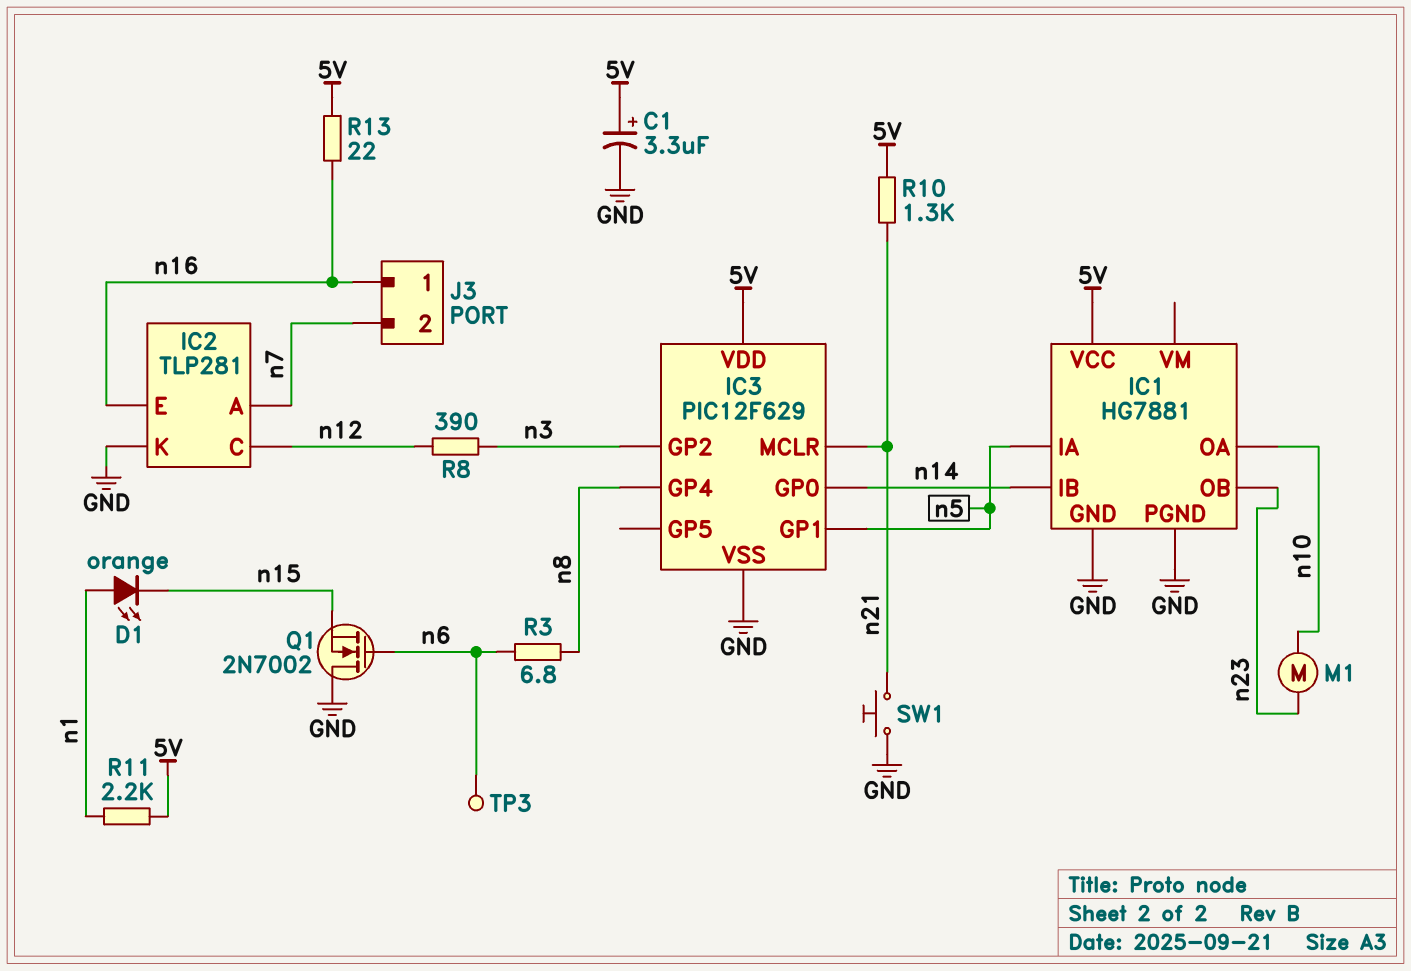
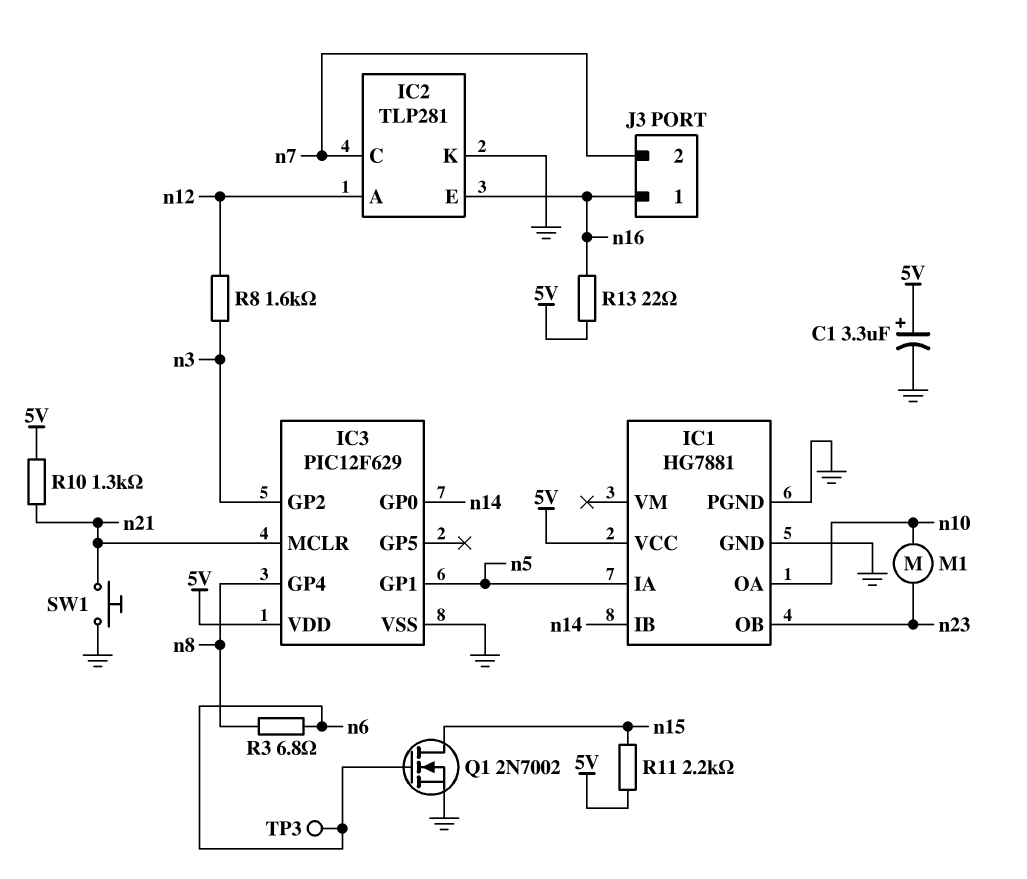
D1: LED orange (A n1, K n15) -> none
IC2 pin A: n7 -> n12
IC2 pin C: n12 -> n7
Q1: NMOS 2N7002 (G n6, D GND, S n15) -> NMOS 2N7002 (G n6, D n15, S GND)
R8: 390 (n3, n12) -> 1.6k (n3, n12)
R11: 2.2k (5V, n1) -> 2.2k (5V, n15)

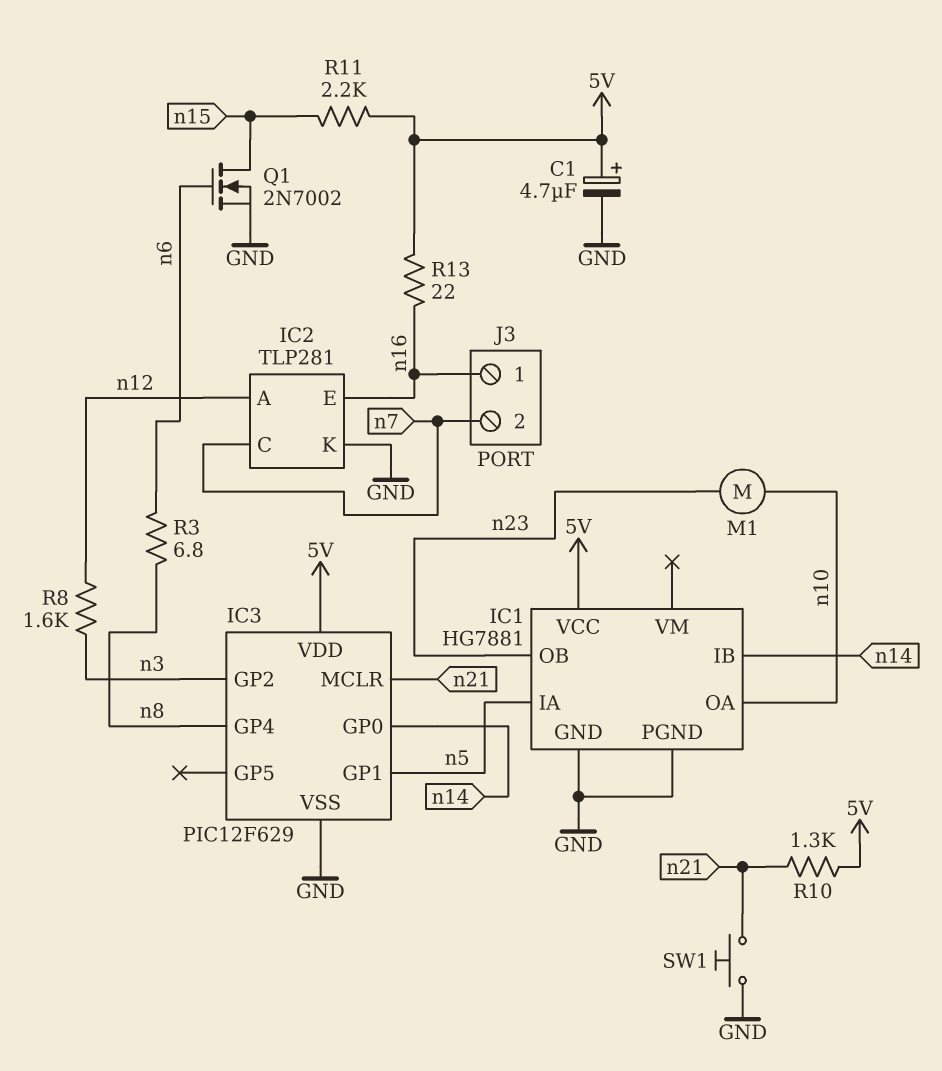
C1: 3.3uF (plus 5V, minus GND) -> 4.7uF (plus 5V, minus GND)
TP3: test point (n6) -> none

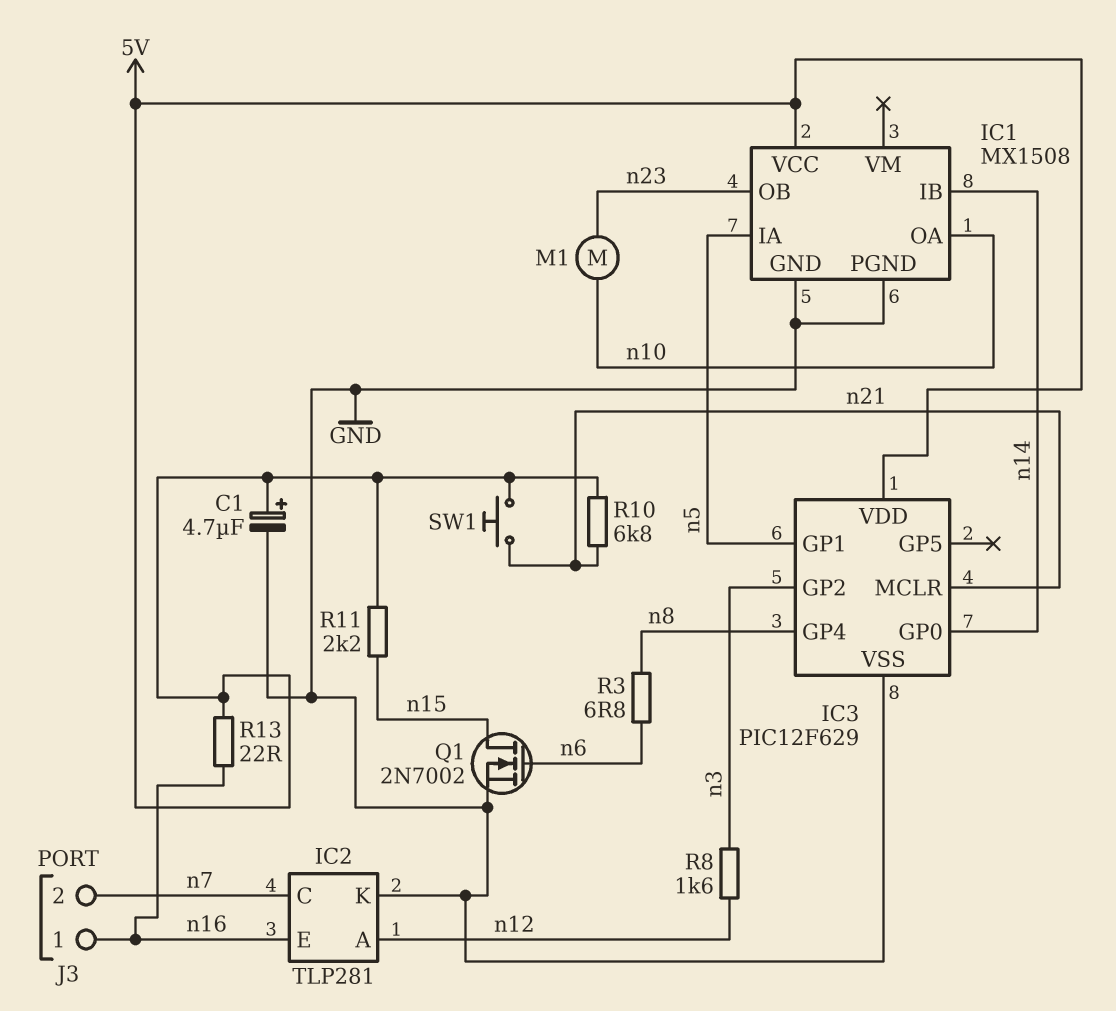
IC1: HG7881 -> MX1508
R10: 1.3k (5V, n21) -> 6.8k (5V, n21)
SW1: button (GND, n21) -> button (5V, n21)

